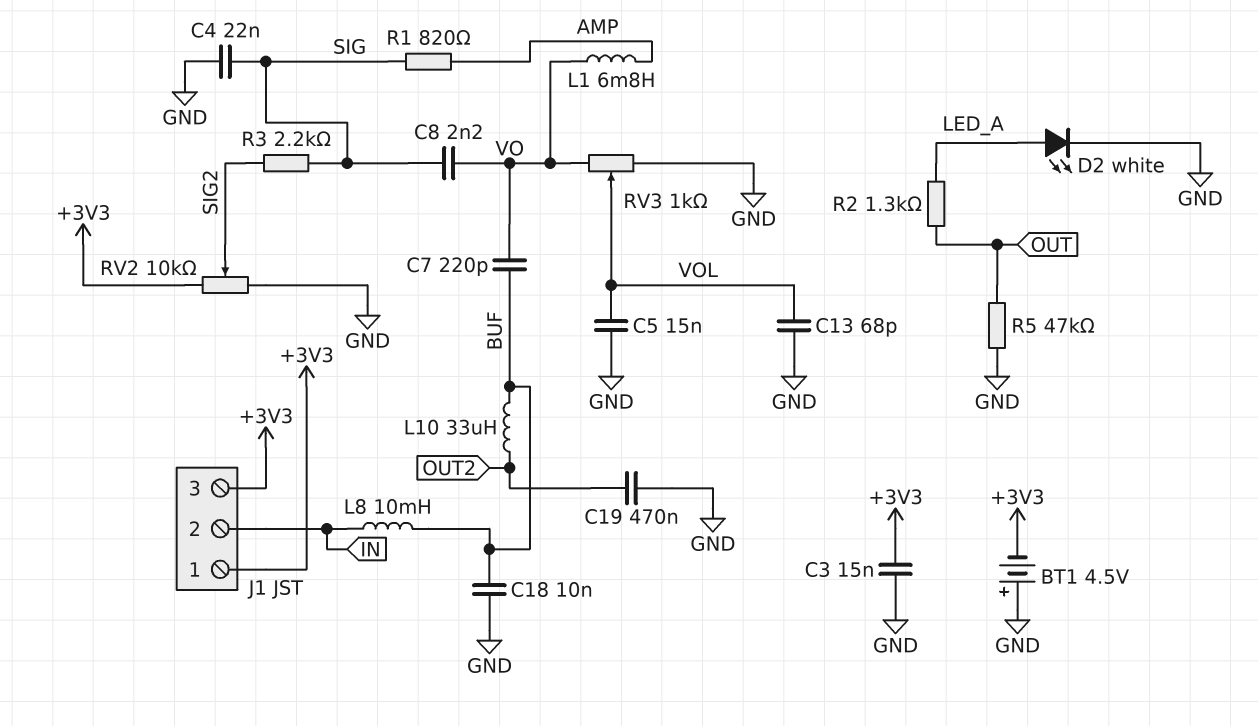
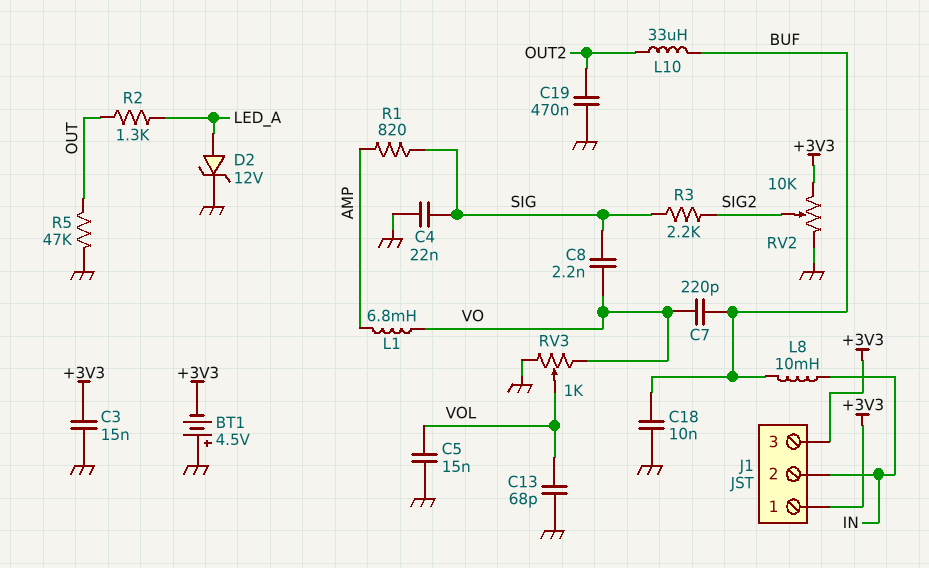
D2: LED white (A LED_A, K GND) -> zener 12V (A LED_A, K GND)

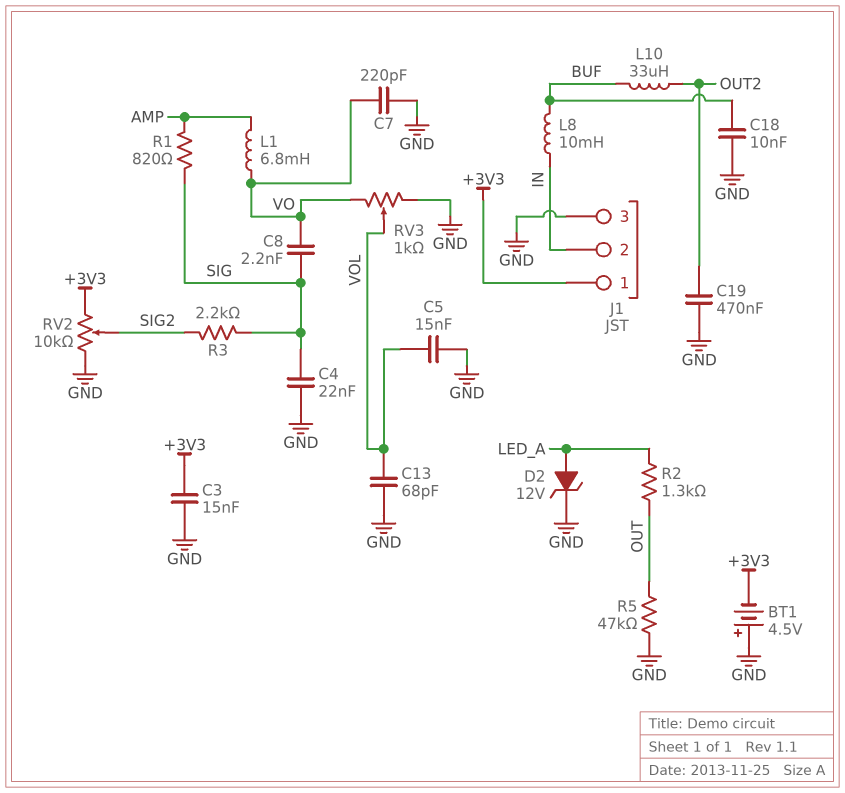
C7: 220pF (BUF, VO) -> 220pF (GND, VO)
J1 pin 3: +3V3 -> GND

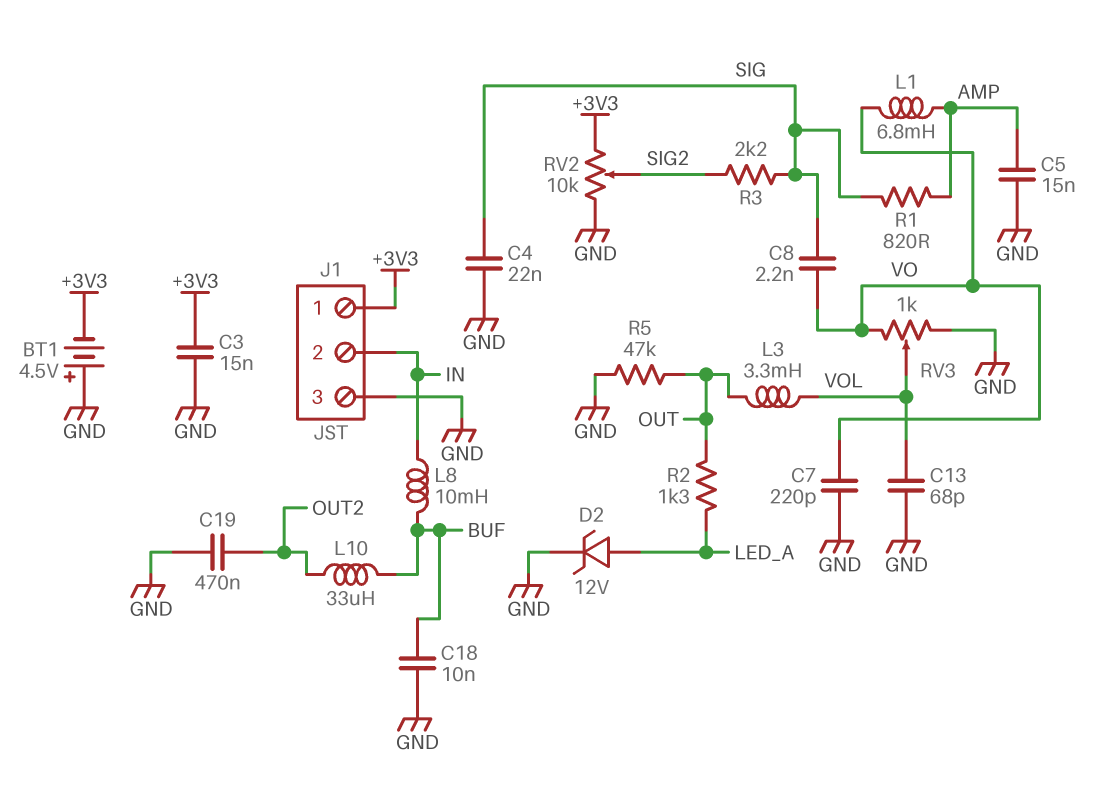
C5: 15nF (GND, VOL) -> 15nF (AMP, GND)
L3: none -> 3.3mH (OUT, VOL)

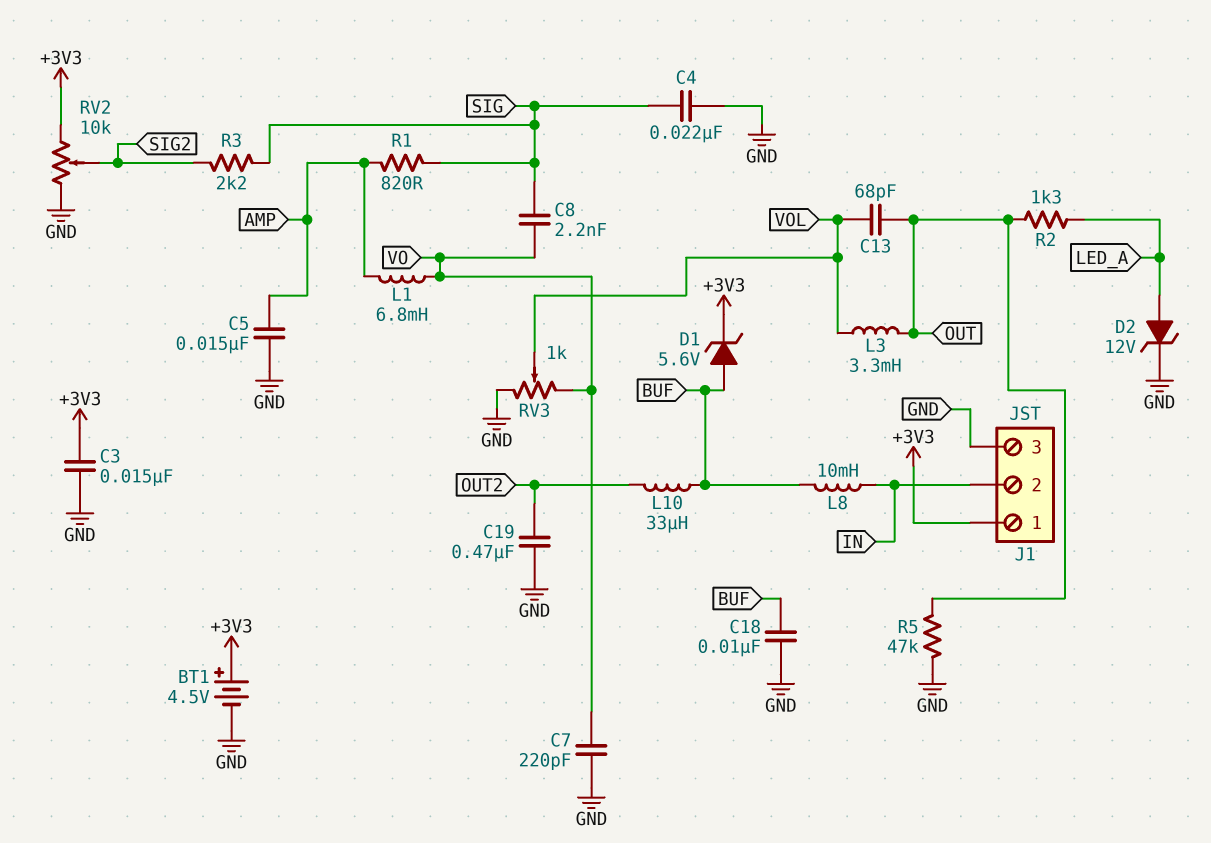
BT1: 4.5V (plus GND, minus +3V3) -> 4.5V (plus +3V3, minus GND)
C13: 68pF (GND, VOL) -> 68pF (OUT, VOL)
D1: none -> zener 5.6V (A BUF, K +3V3)

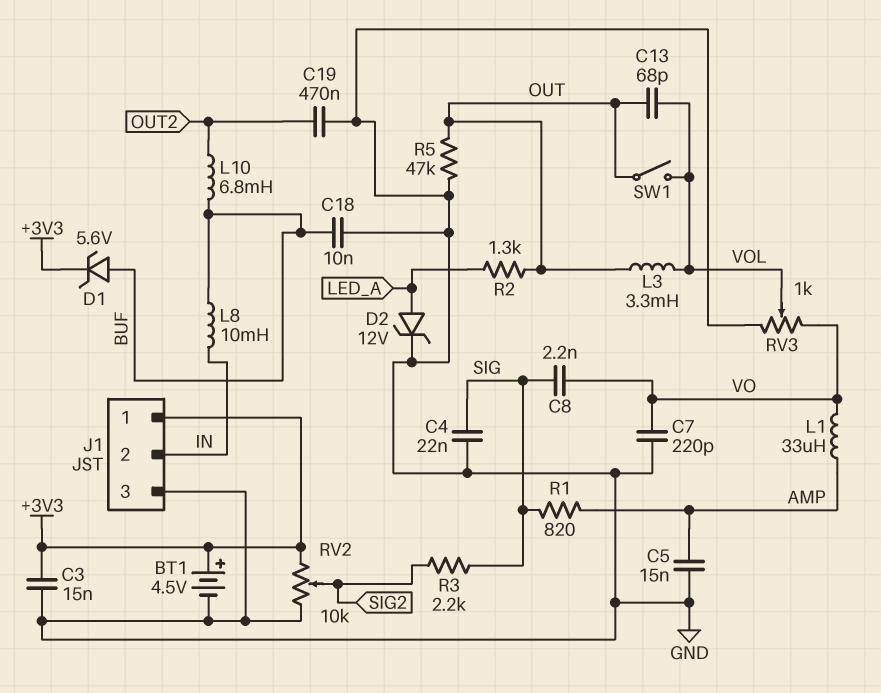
L1: 6.8mH (AMP, VO) -> 33uH (AMP, VO)
L10: 33uH (BUF, OUT2) -> 6.8mH (BUF, OUT2)
SW1: none -> switch (OUT, VOL)

